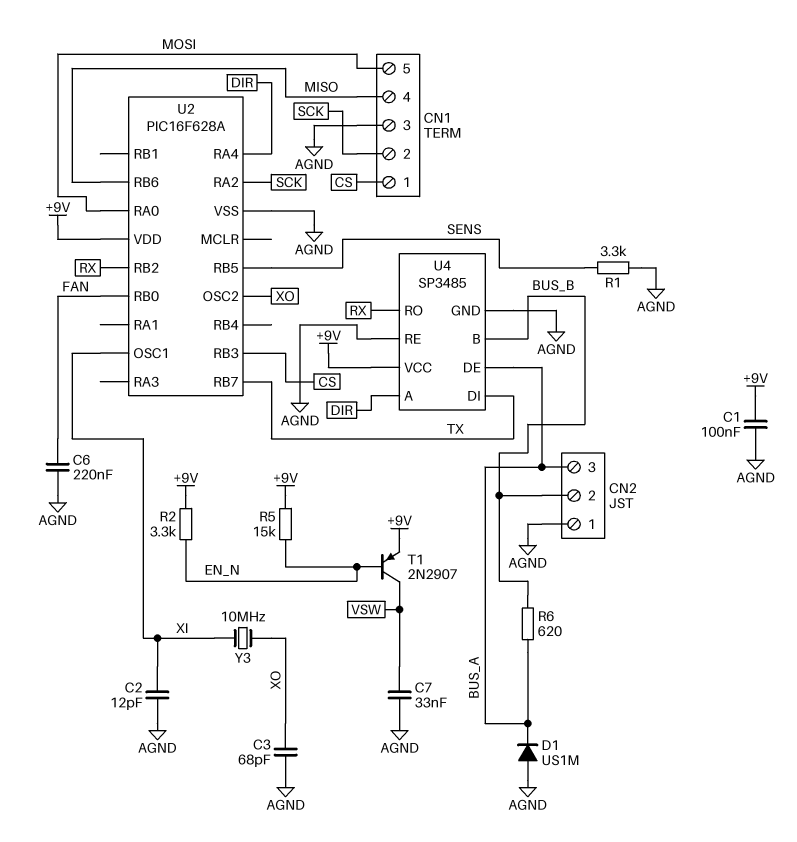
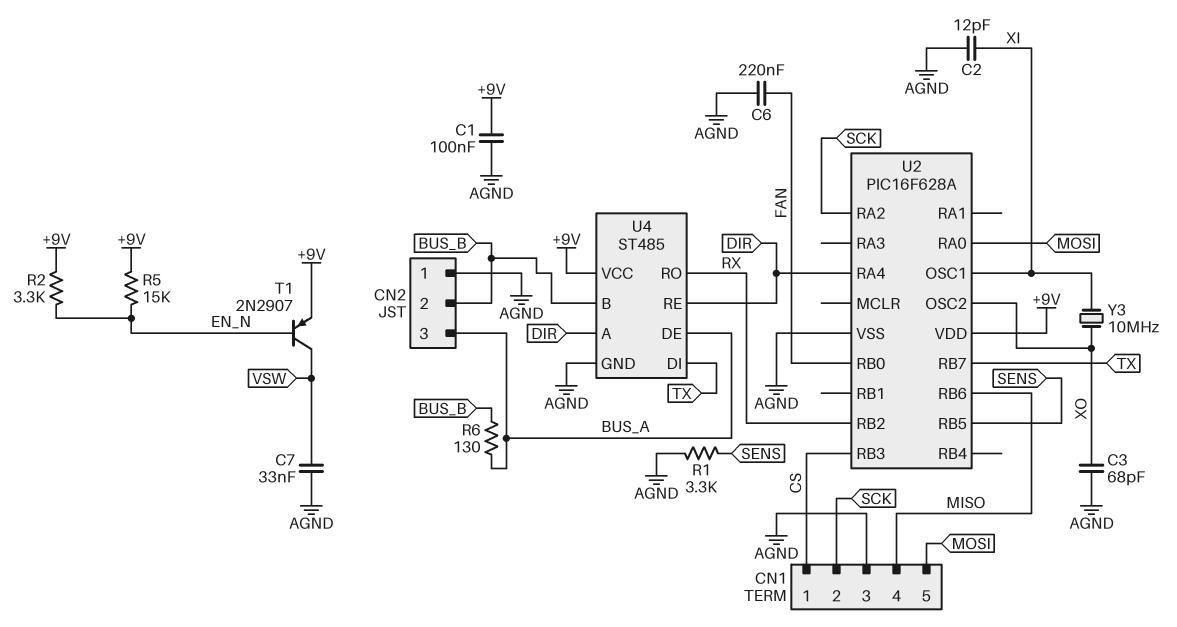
D1: diode US1M (A AGND, K BUS_A) -> none
R6: 620 (BUS_A, BUS_B) -> 130 (BUS_A, BUS_B)
U4: SP3485 -> ST485
U4 pin RE: AGND -> DIR

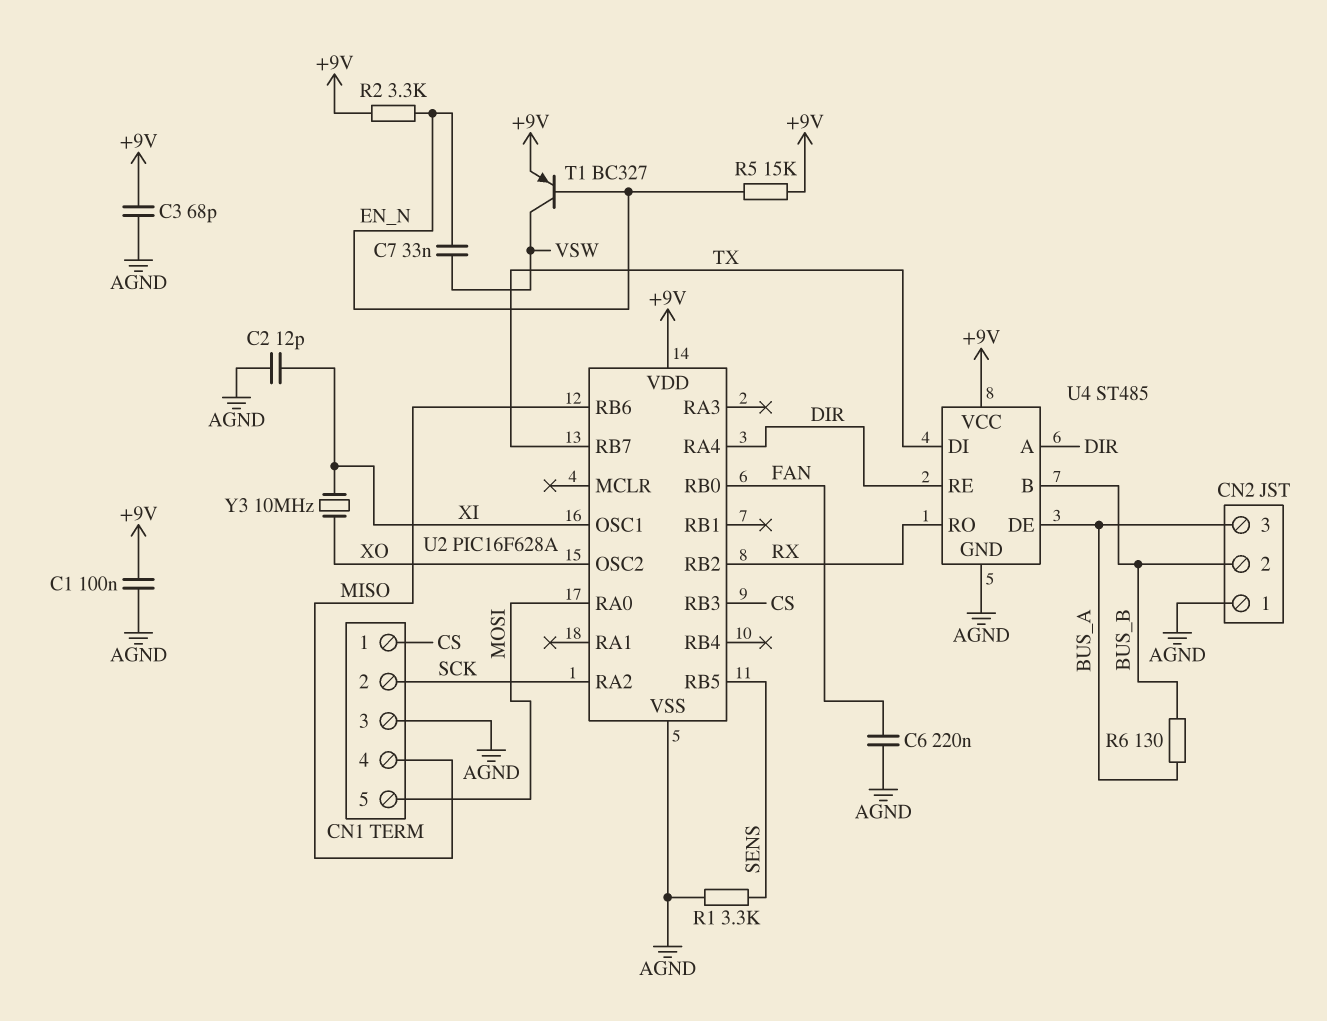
C3: 68pF (AGND, XO) -> 68pF (+9V, AGND)
C7: 33nF (AGND, VSW) -> 33nF (EN_N, VSW)
T1: PNP 2N2907 (B EN_N, C VSW, E +9V) -> PNP BC327 (B EN_N, C VSW, E +9V)

